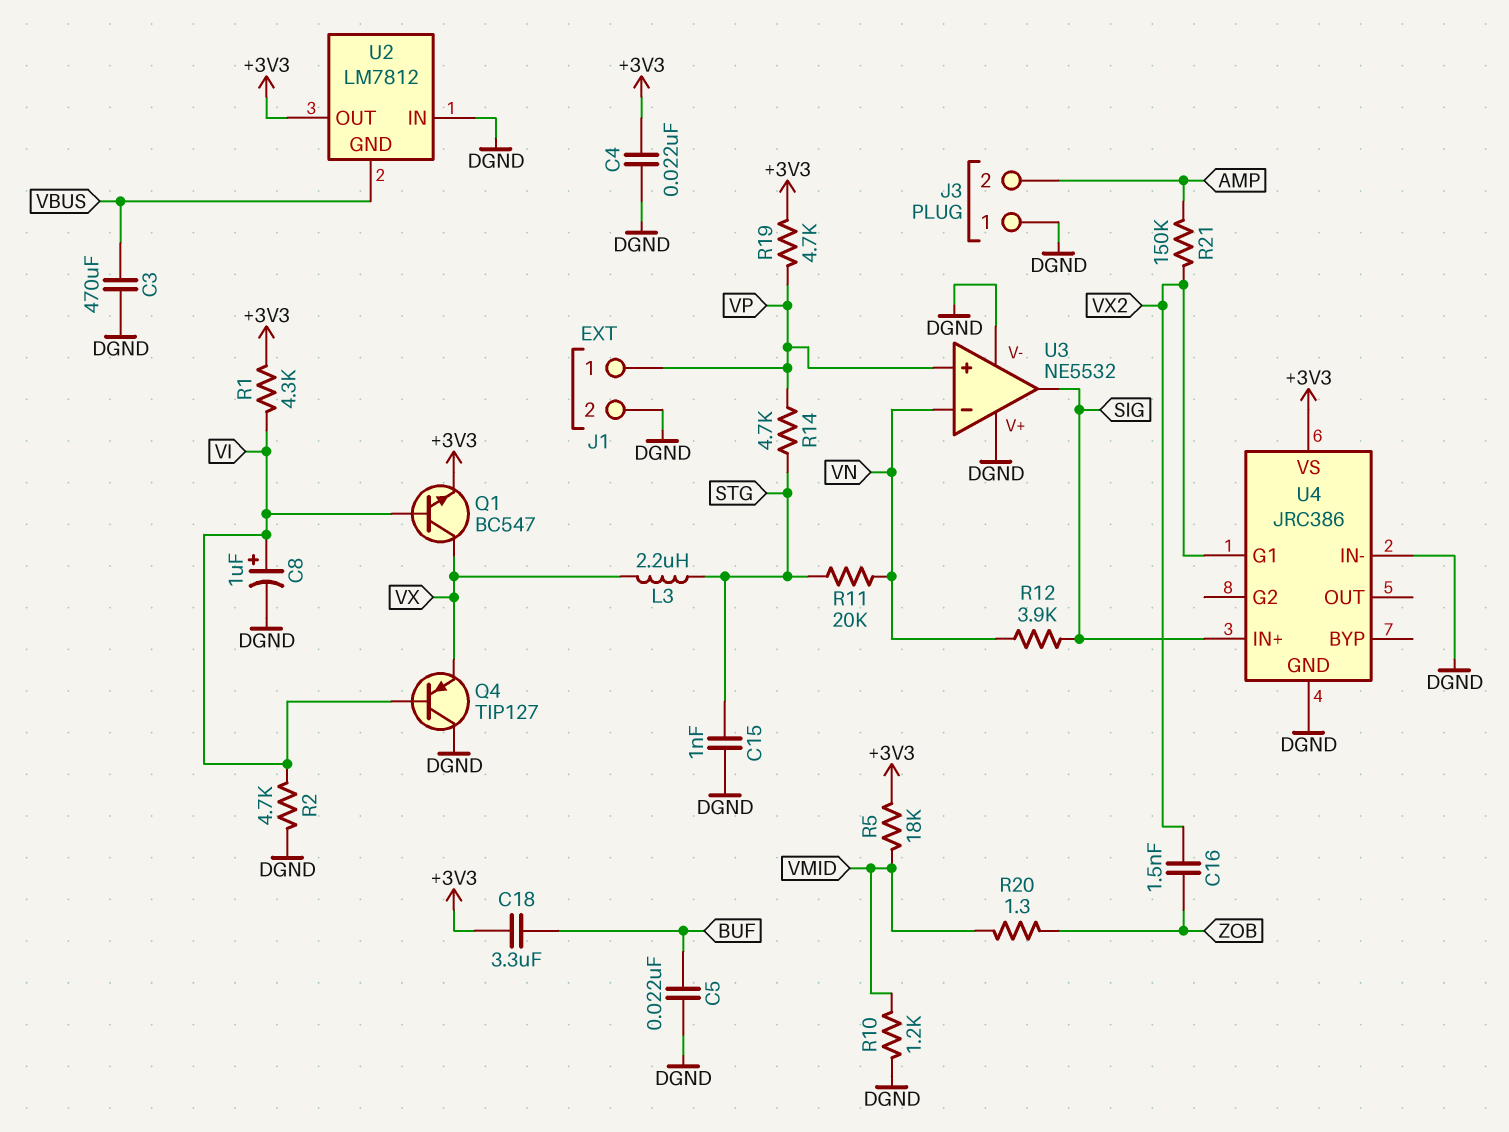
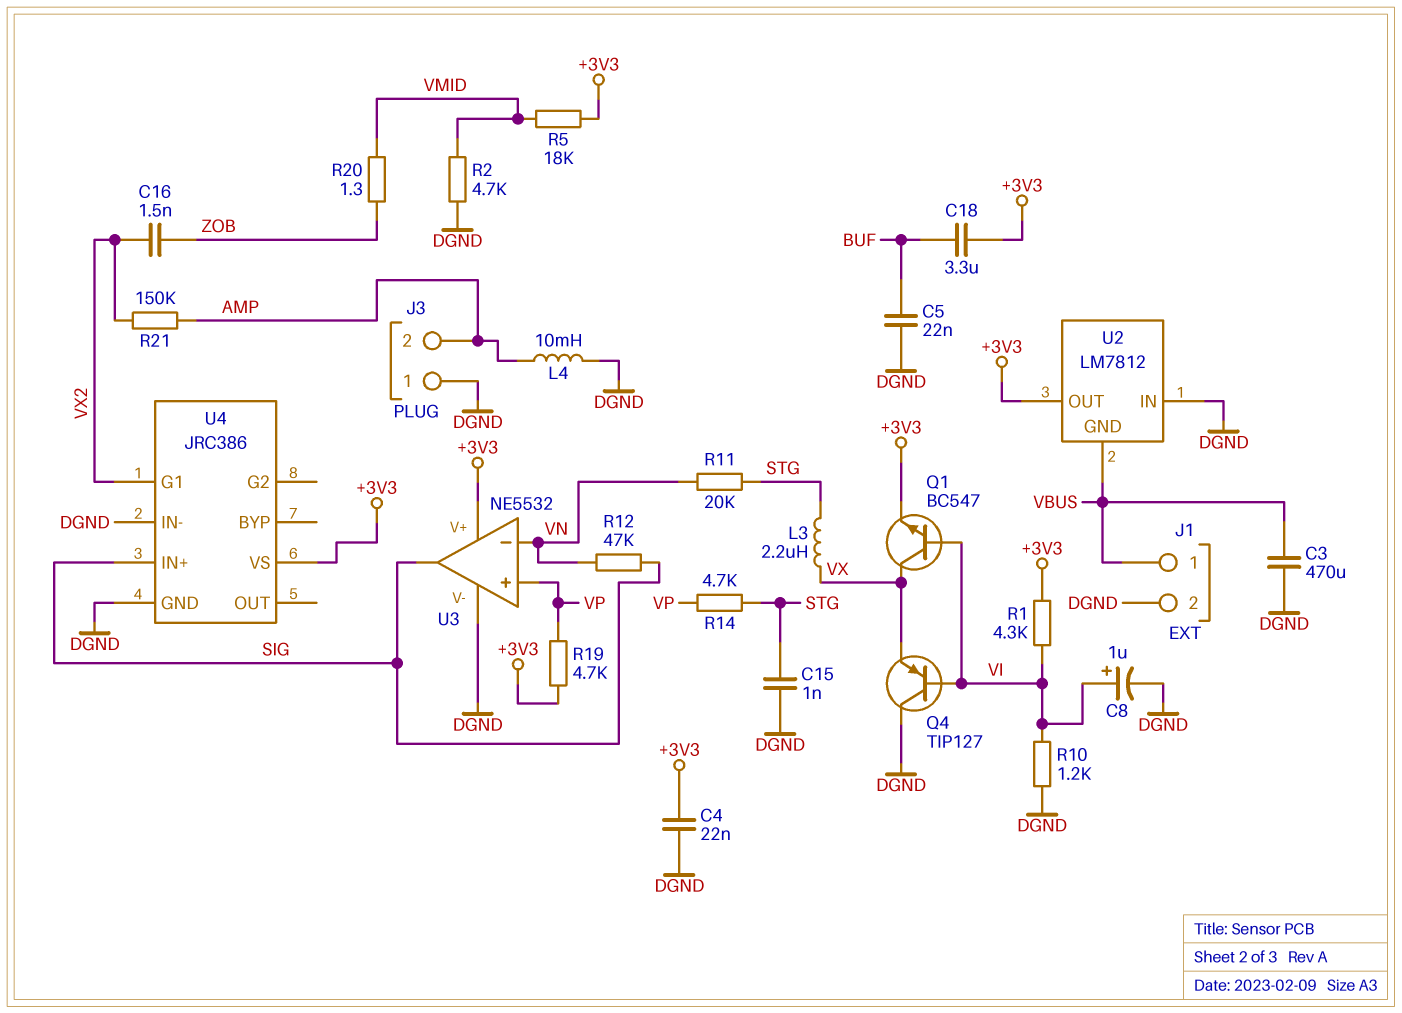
J1 pin 1: VP -> VBUS
L4: none -> 10mH (AMP, DGND)
R2: 4.7k (DGND, VI) -> 4.7k (DGND, VMID)
R10: 1.2k (DGND, VMID) -> 1.2k (DGND, VI)
R12: 3.9k (SIG, VN) -> 47k (SIG, VN)
U3 pin V+: DGND -> +3V3

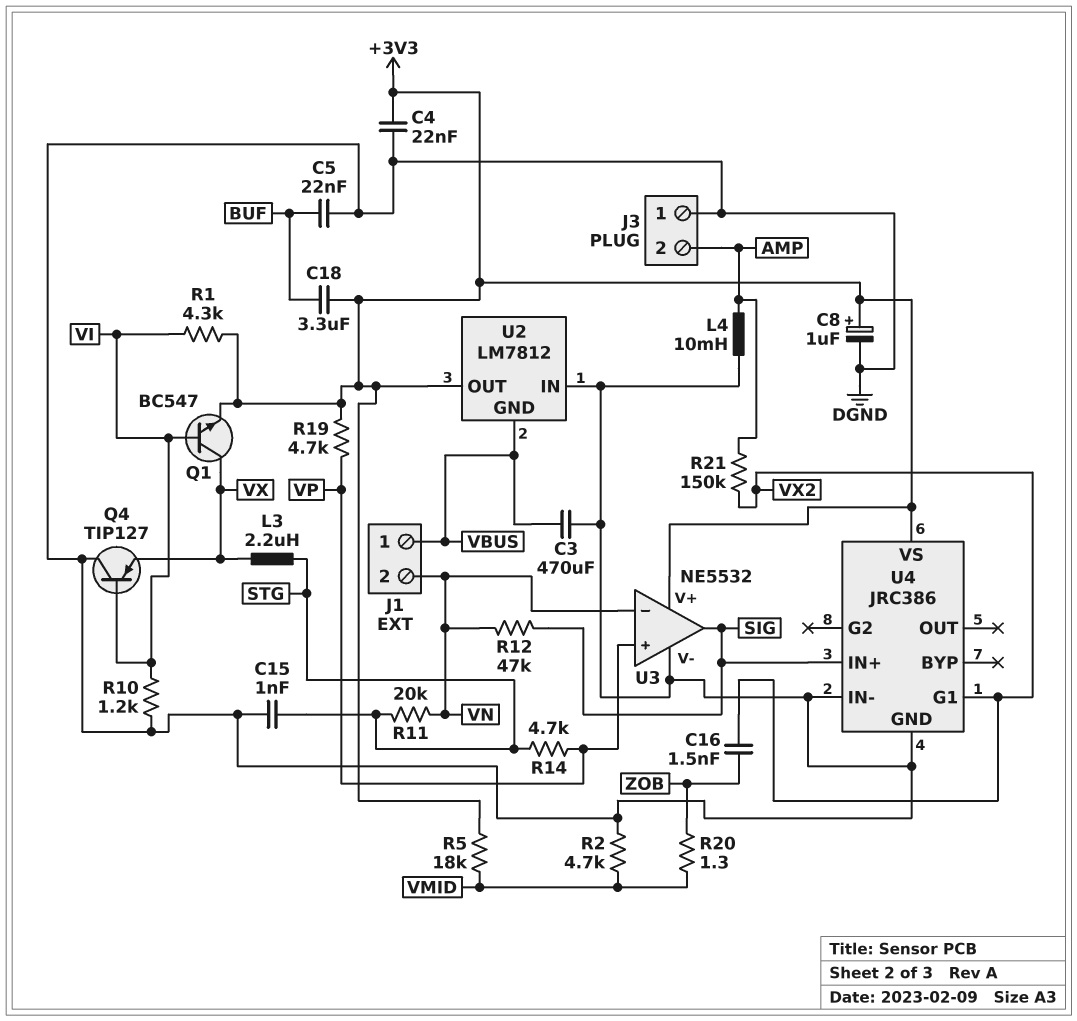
C8: 1uF (plus VI, minus DGND) -> 1uF (plus +3V3, minus DGND)
J1 pin 2: DGND -> VN

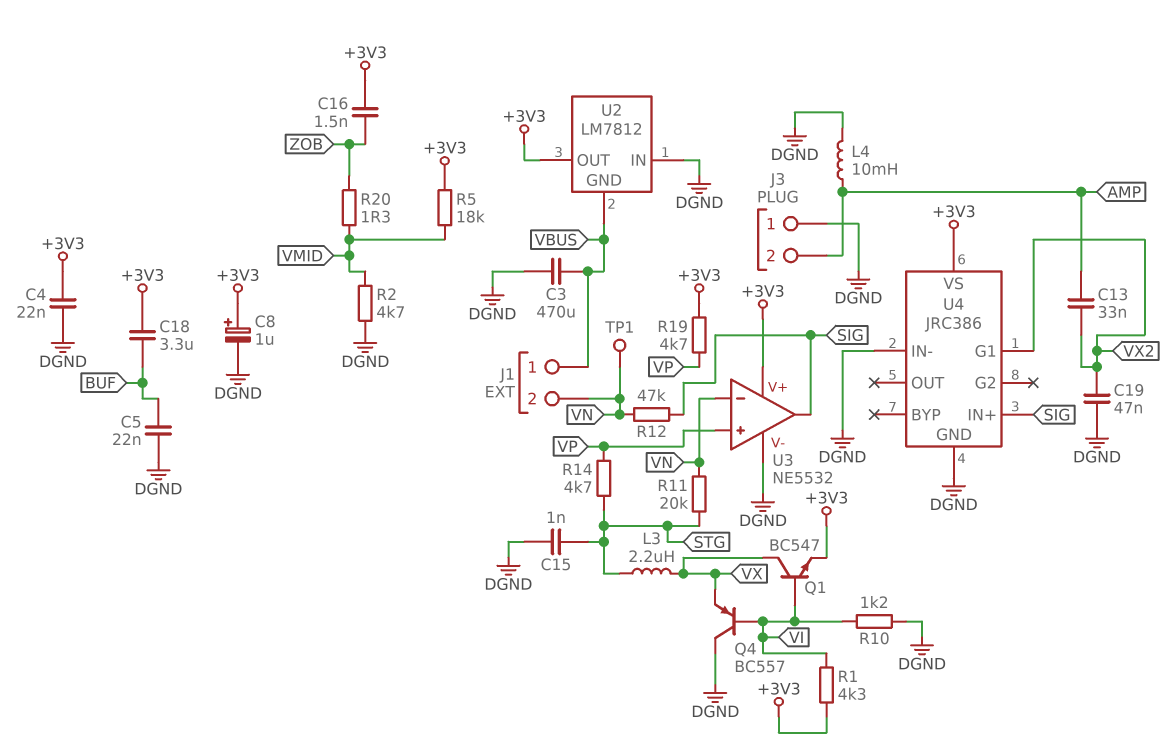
C13: none -> 33nF (AMP, VX2)
C16: 1.5nF (VX2, ZOB) -> 1.5nF (+3V3, ZOB)
C19: none -> 47nF (DGND, VX2)
Q4: PNP TIP127 (B VI, C DGND, E VX) -> PNP BC557 (B VI, C DGND, E VX)
R21: 150k (AMP, VX2) -> none
TP1: none -> test point (VN)

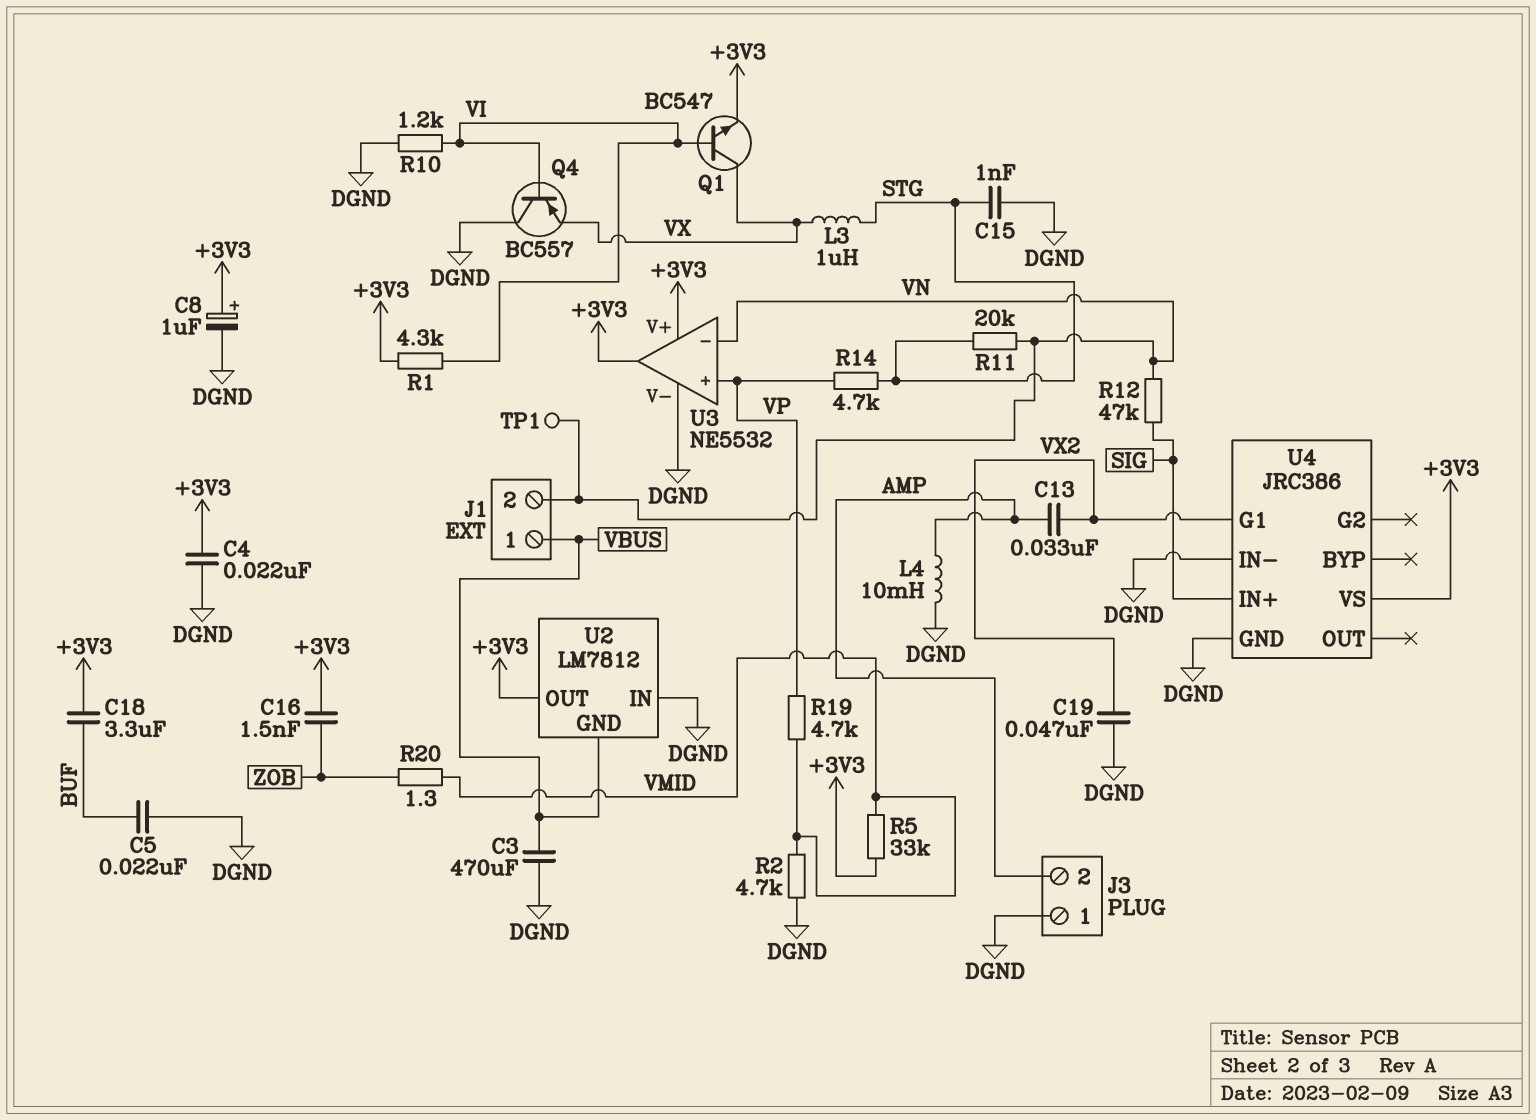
L3: 2.2uH (STG, VX) -> 1uH (STG, VX)
R5: 18k (+3V3, VMID) -> 33k (+3V3, VMID)
R19: 4.7k (+3V3, VP) -> 4.7k (VMID, VP)
U3 pin out: SIG -> +3V3

